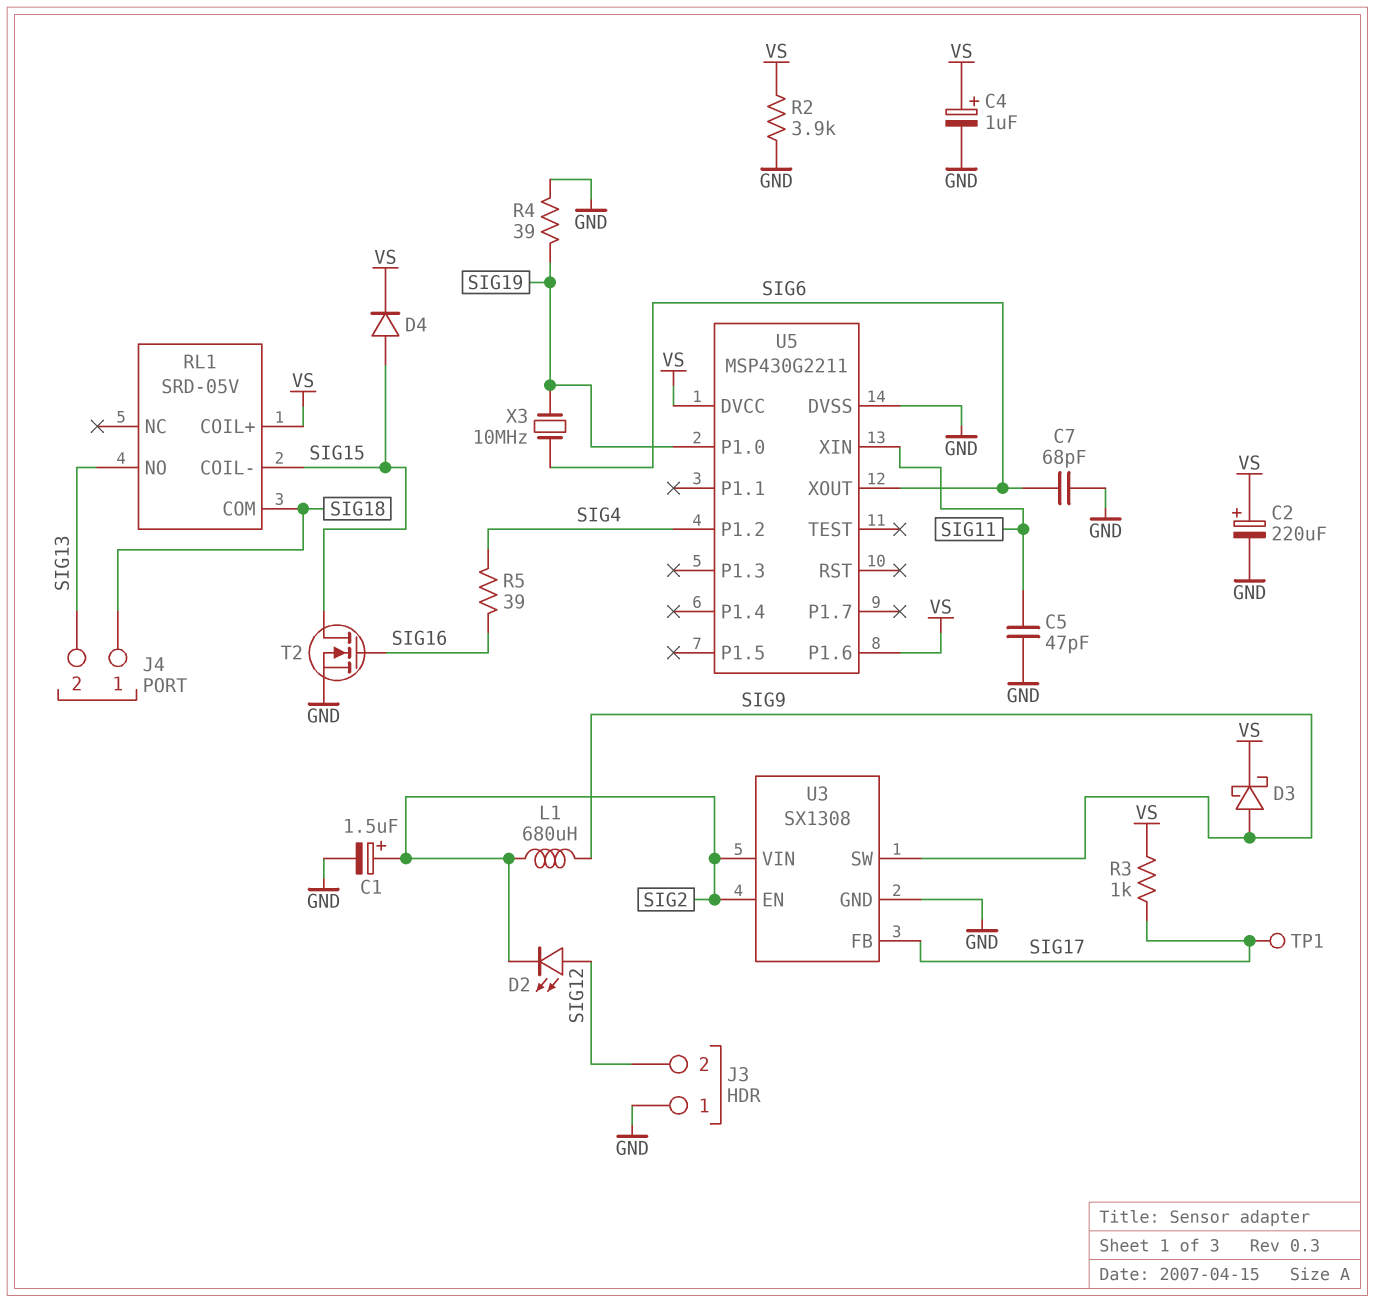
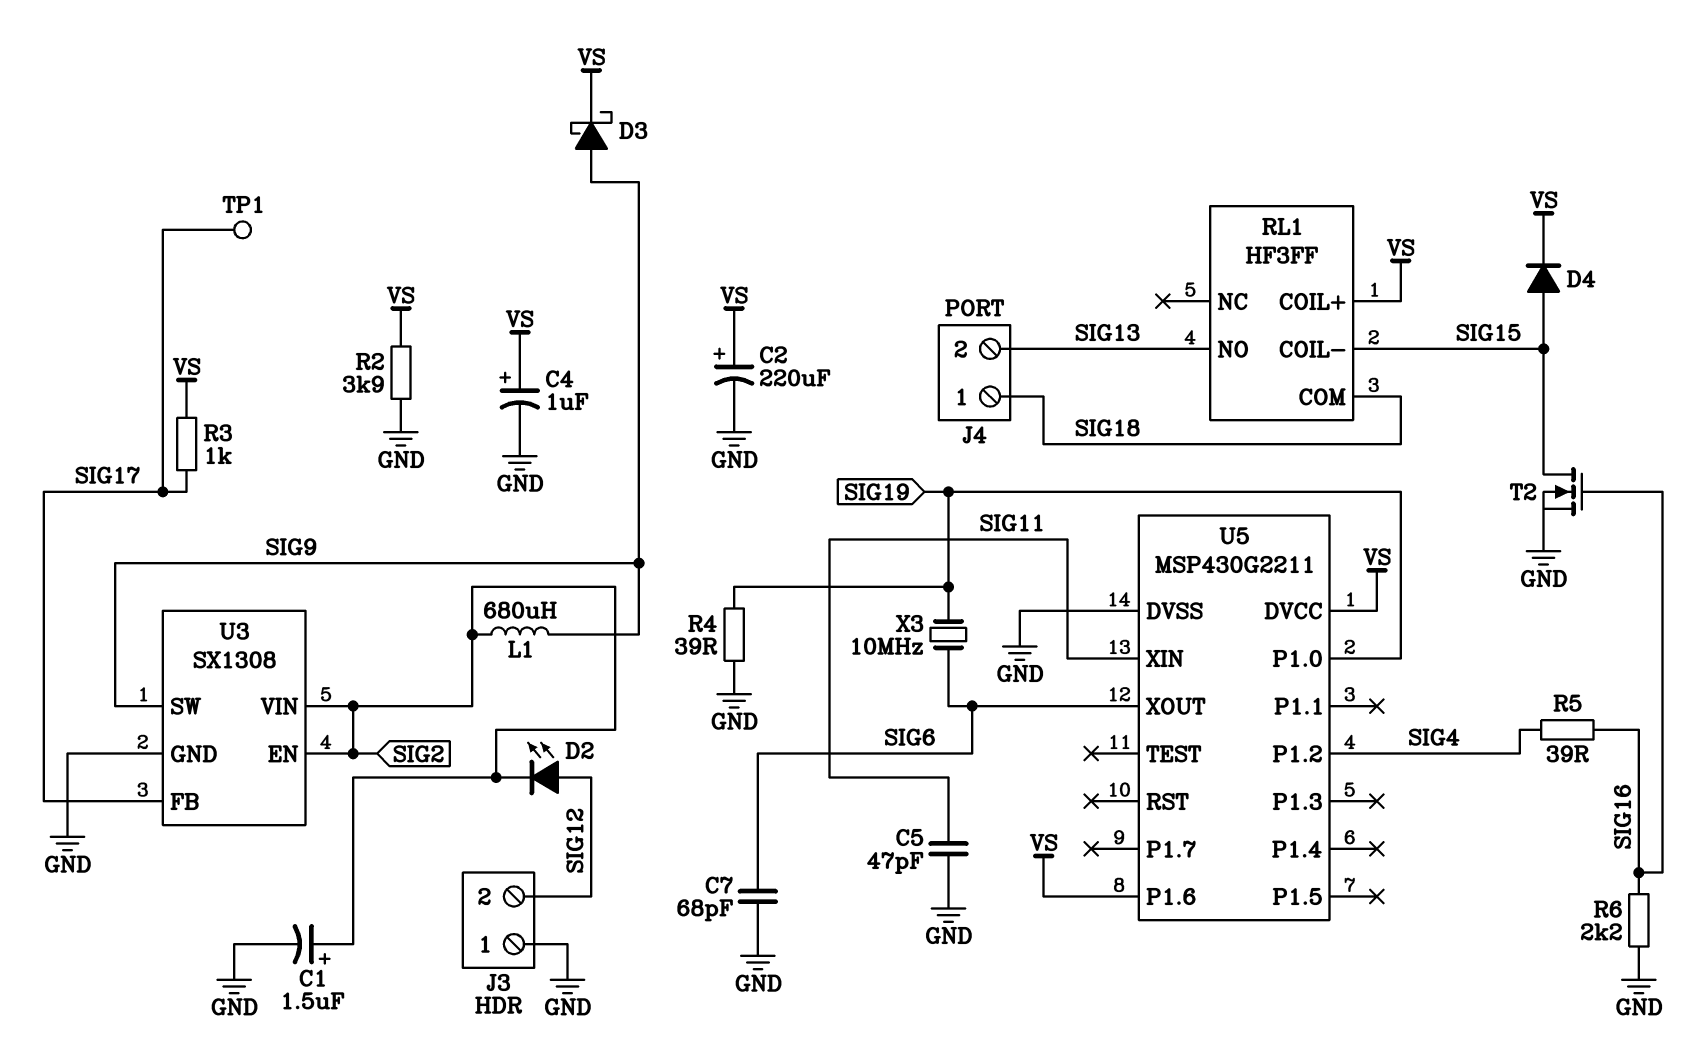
R6: none -> 2.2k (GND, SIG16)
RL1: SRD-05V -> HF3FF

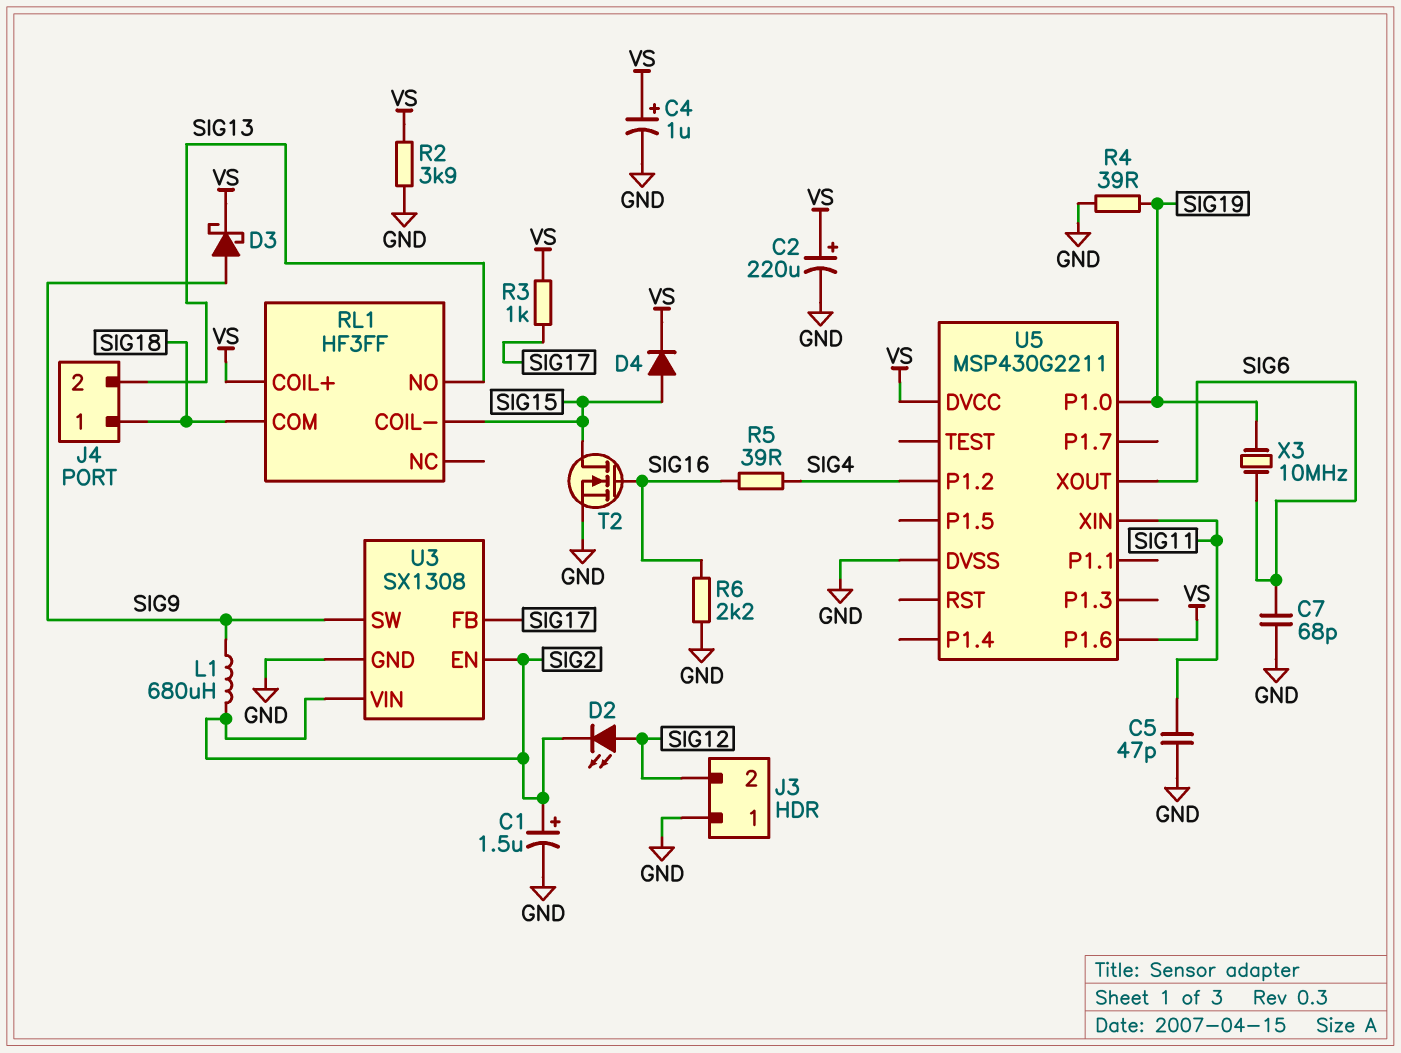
TP1: test point (SIG17) -> none

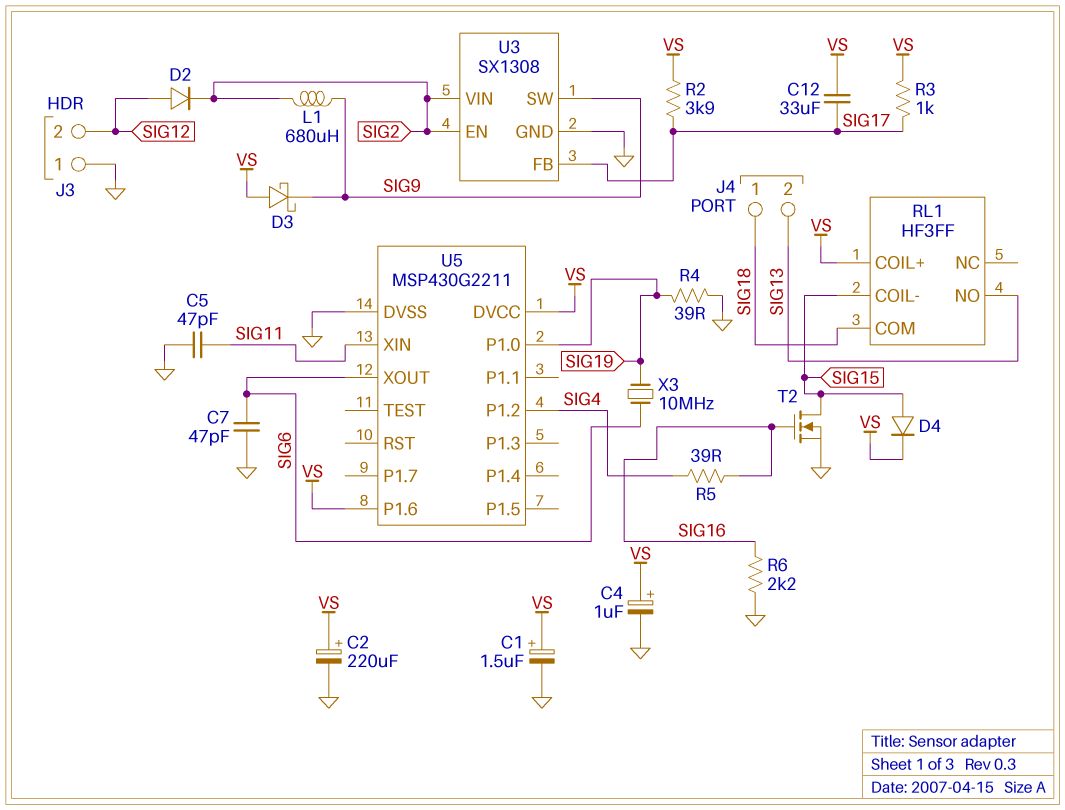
C1: 1.5uF (plus SIG2, minus GND) -> 1.5uF (plus VS, minus GND)
C7: 68pF (GND, SIG6) -> 47pF (GND, SIG6)
C12: none -> 33uF (SIG17, VS)
D2: LED (A SIG12, K SIG2) -> diode (A SIG12, K SIG2)
D3: schottky (A SIG9, K VS) -> schottky (A VS, K SIG9)
R2: 3.9k (GND, VS) -> 3.9k (SIG17, VS)

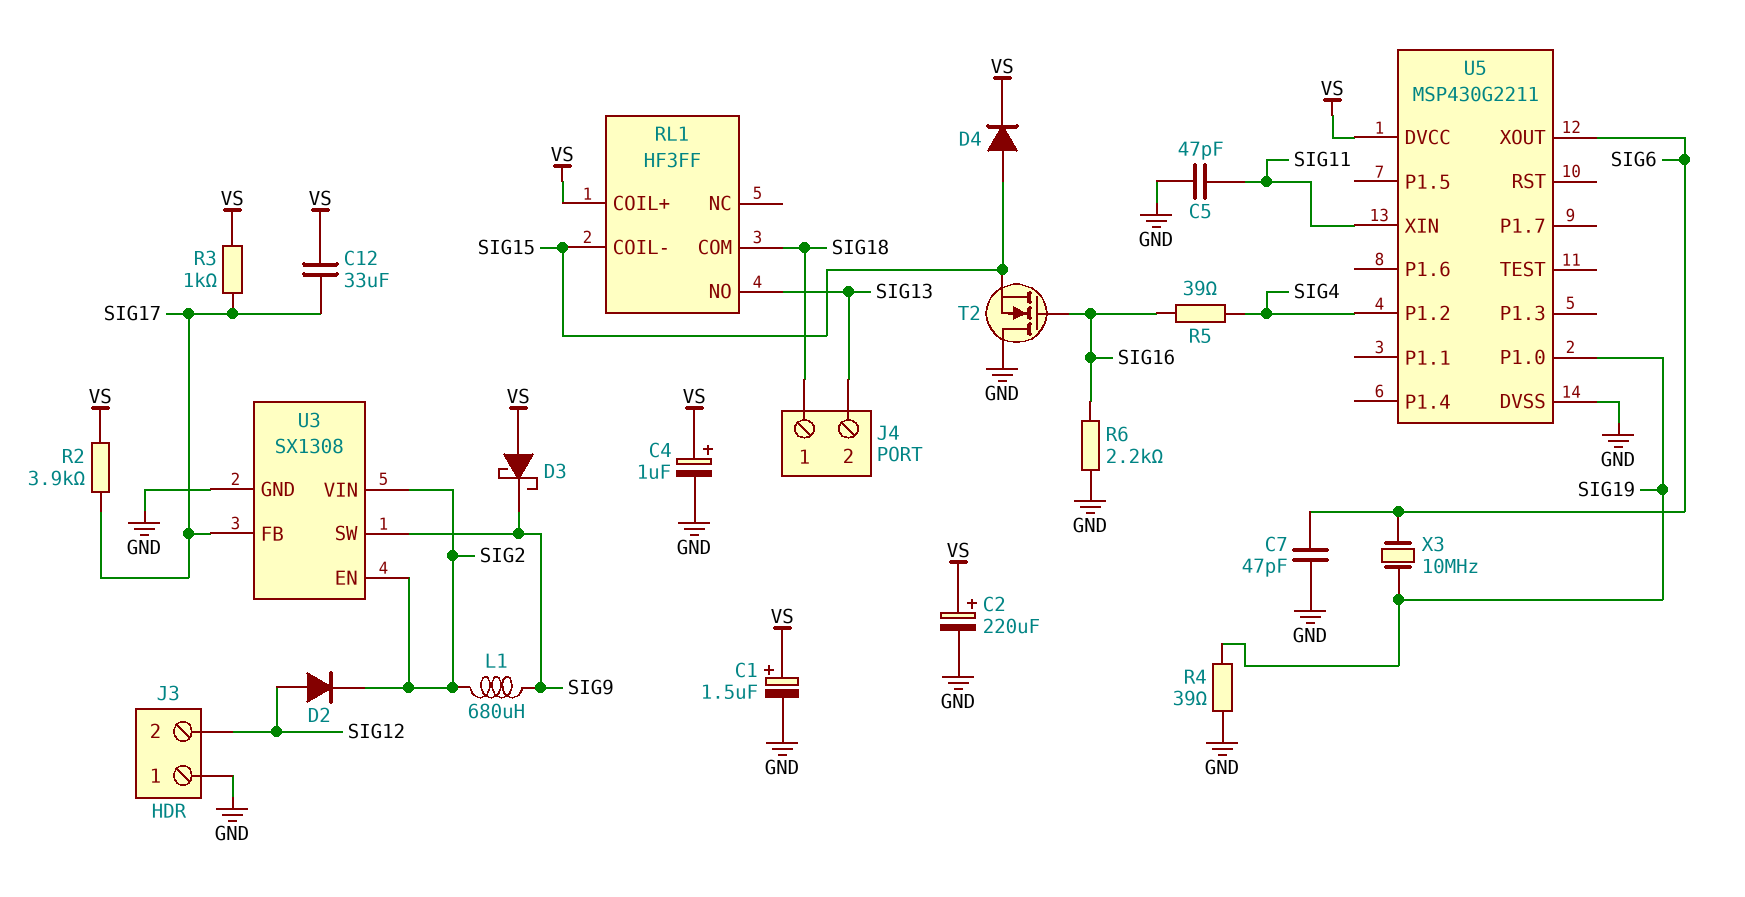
T2: NMOS (G SIG16, D SIG15, S GND) -> NMOS (G SIG16, D GND, S SIG15)
U5 pin P1.6: VS -> none

